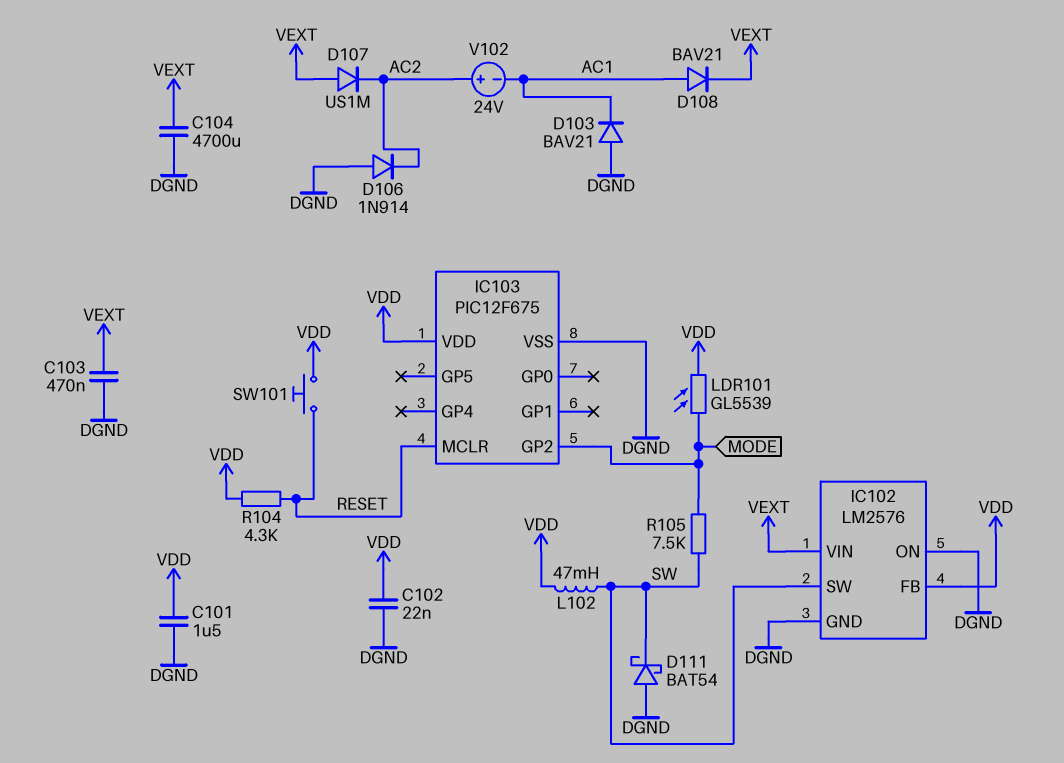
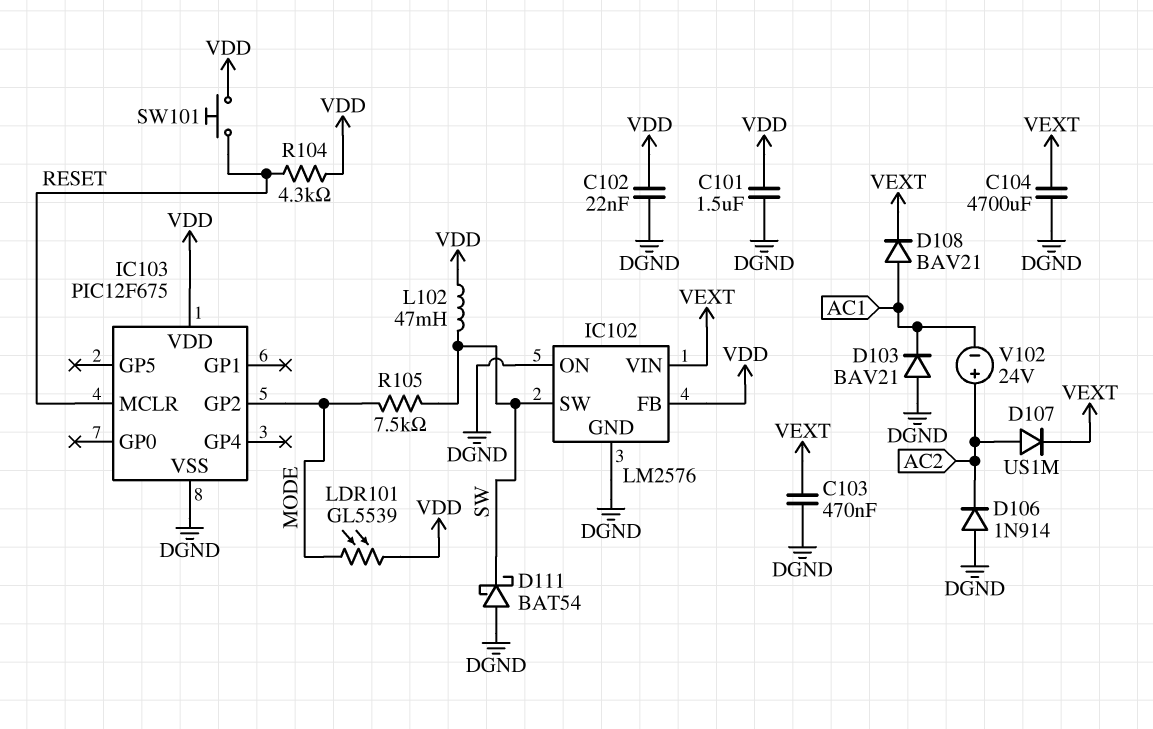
D107: diode US1M (A VEXT, K AC2) -> diode US1M (A AC2, K VEXT)

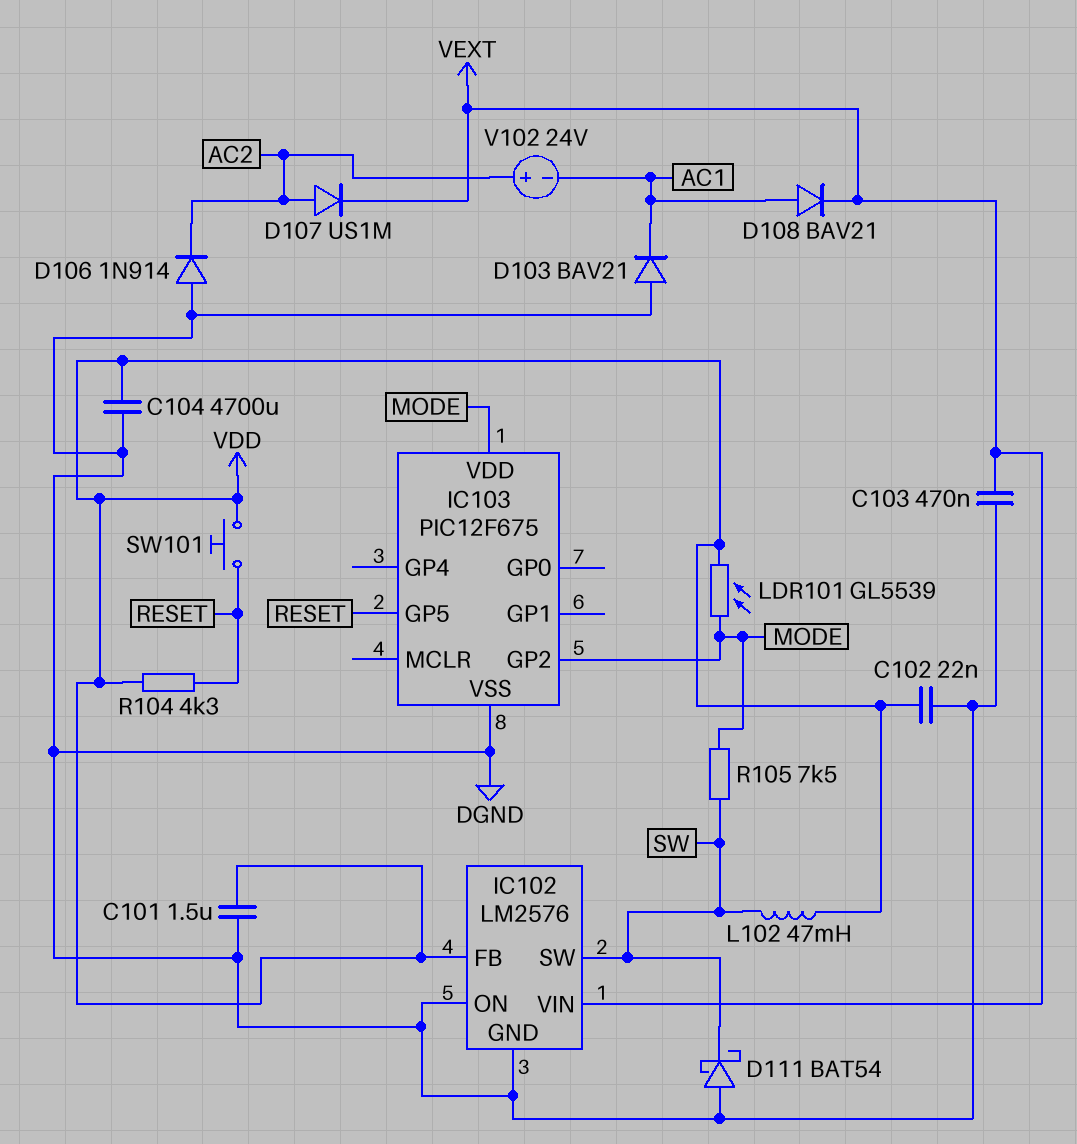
C104: 4700uF (DGND, VEXT) -> 4700uF (DGND, VDD)
IC103 pin GP5: none -> RESET
IC103 pin MCLR: RESET -> none
IC103 pin VDD: VDD -> MODE

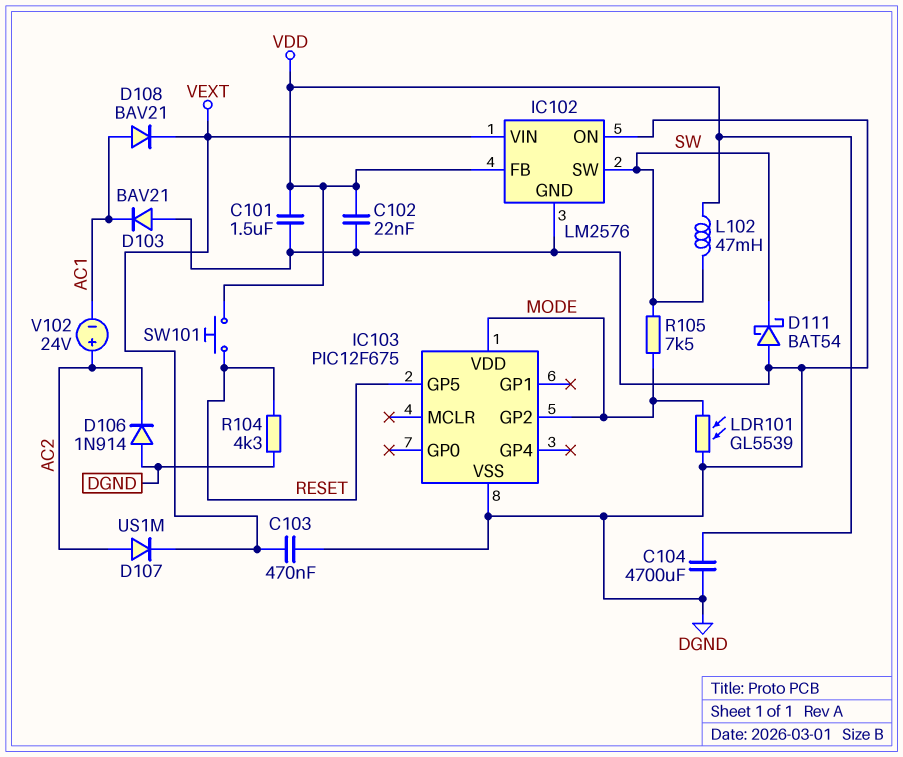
LDR101: GL5539 (MODE, VDD) -> GL5539 (DGND, MODE)
R104: 4.3k (RESET, VDD) -> 4.3k (DGND, RESET)

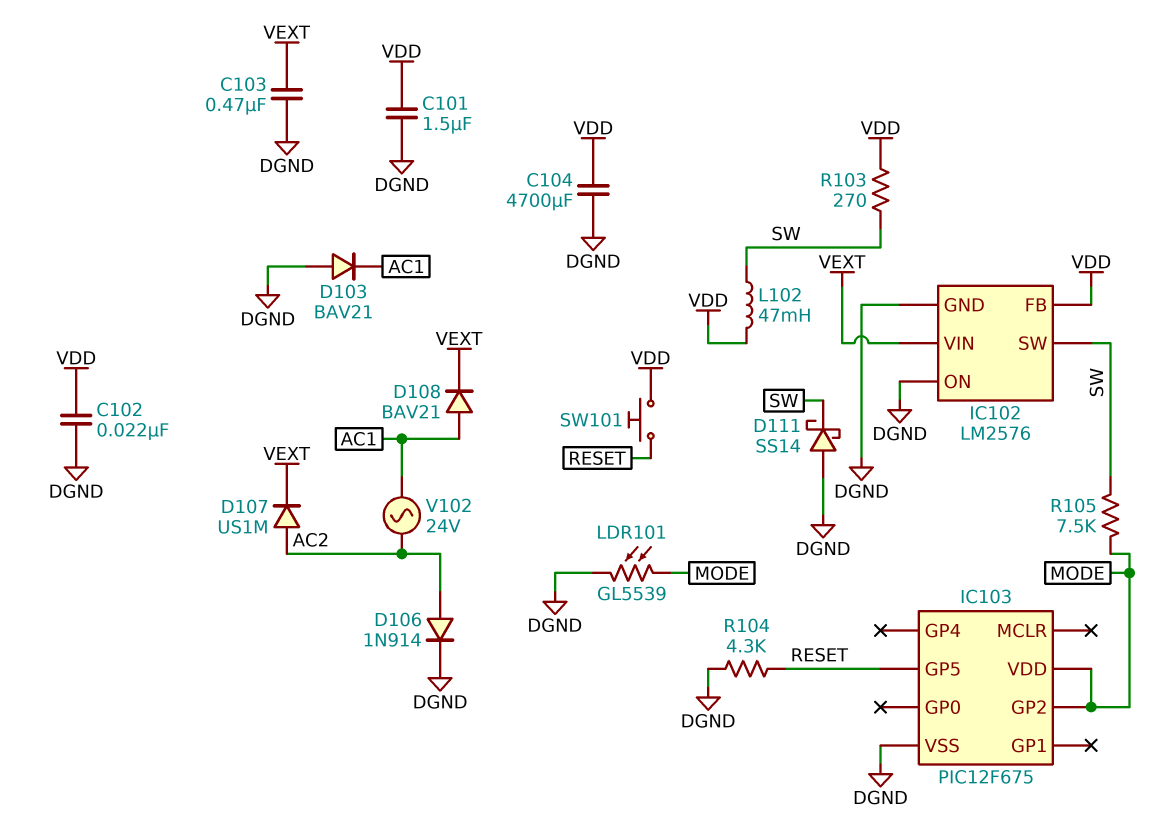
D106: diode 1N914 (A DGND, K AC2) -> diode 1N914 (A AC2, K DGND)
D111: schottky BAT54 (A DGND, K SW) -> schottky SS14 (A DGND, K SW)
R103: none -> 270 (SW, VDD)
V102: 24V (plus AC2, minus AC1) -> AC 24V (AC1, AC2)

